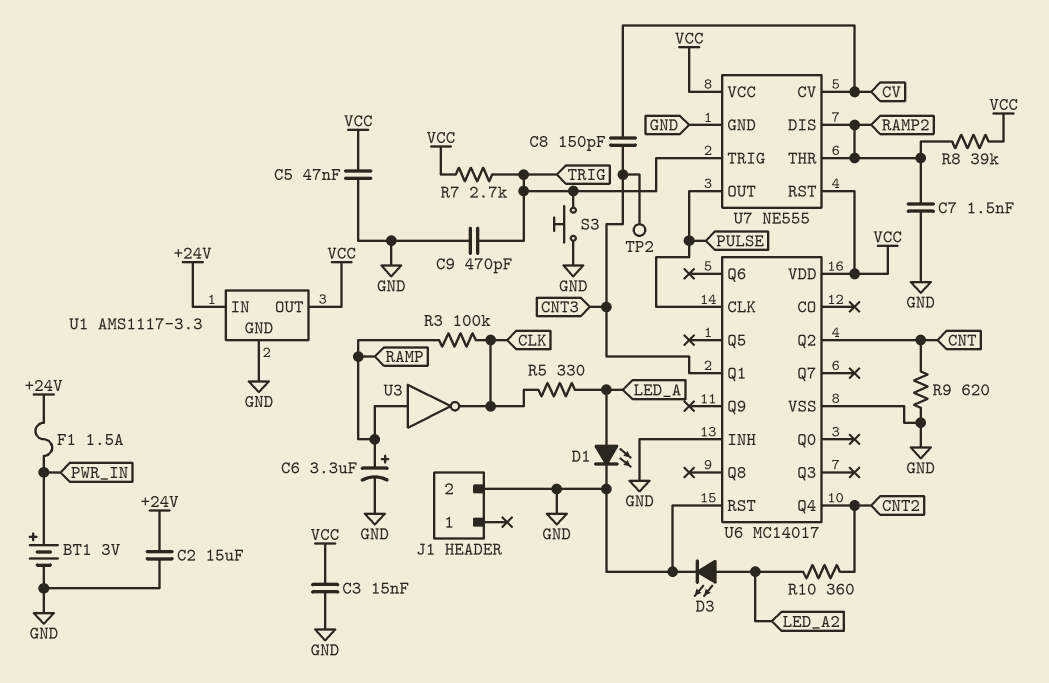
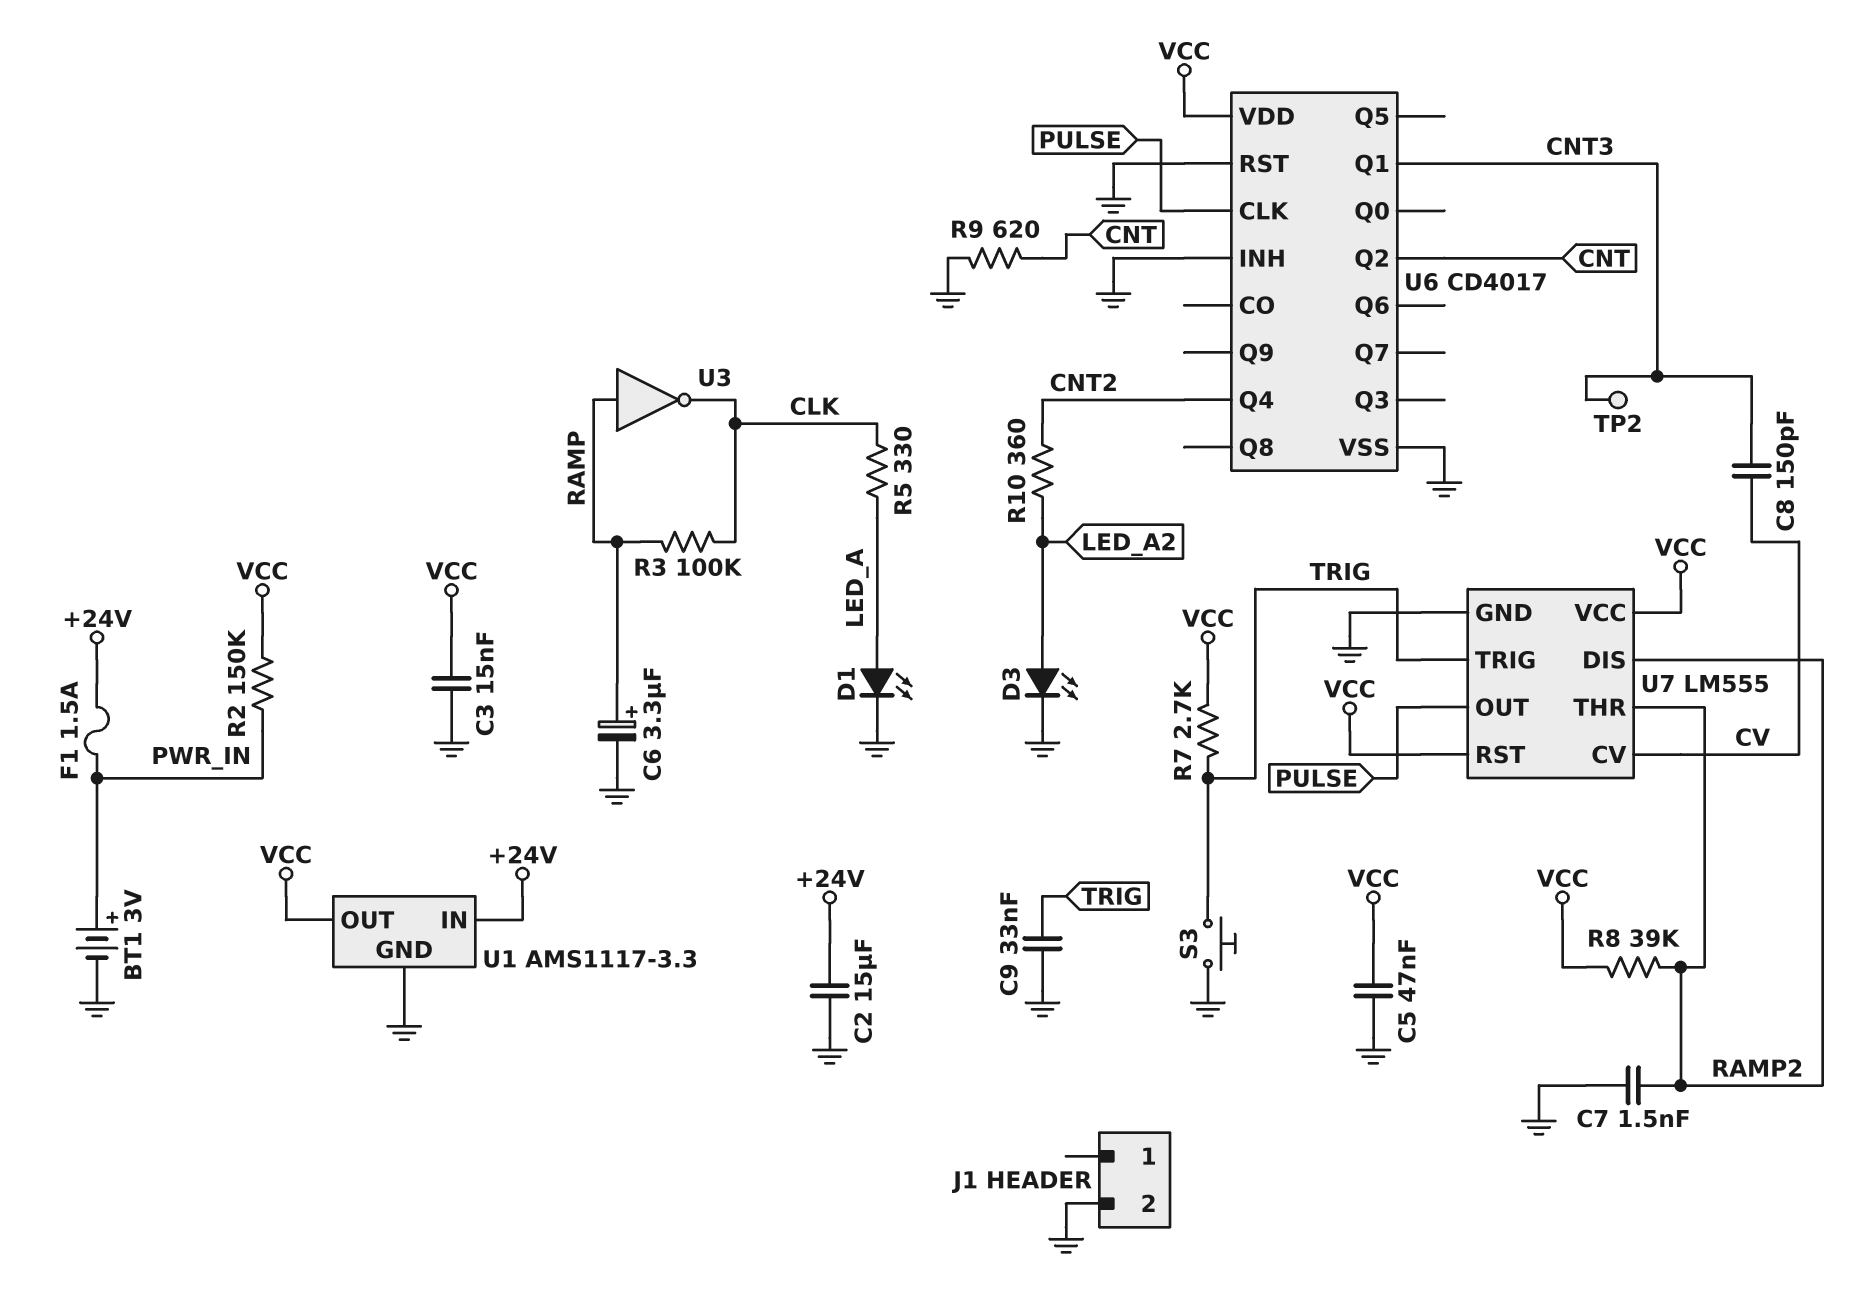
C9: 470pF (GND, TRIG) -> 33nF (GND, TRIG)
R2: none -> 150k (PWR_IN, VCC)
U6: MC14017 -> CD4017
U7: NE555 -> LM555

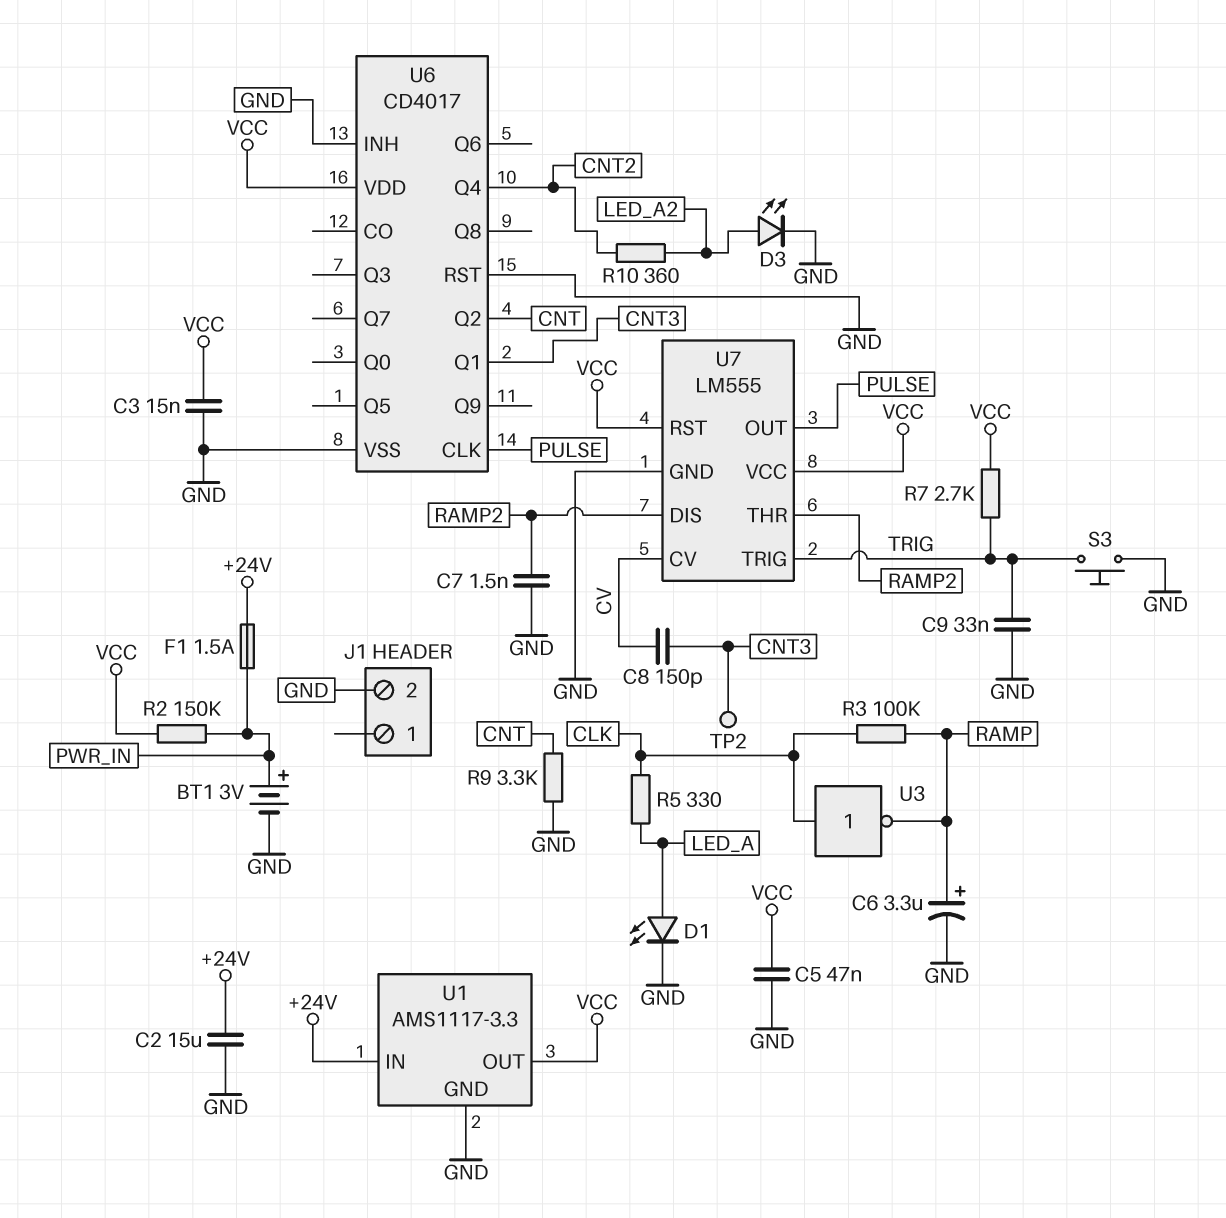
R8: 39k (RAMP2, VCC) -> none
R9: 620 (CNT, GND) -> 3.3k (CNT, GND)
U3: NOT (in RAMP, out CLK) -> NOT (in CLK, out RAMP)

